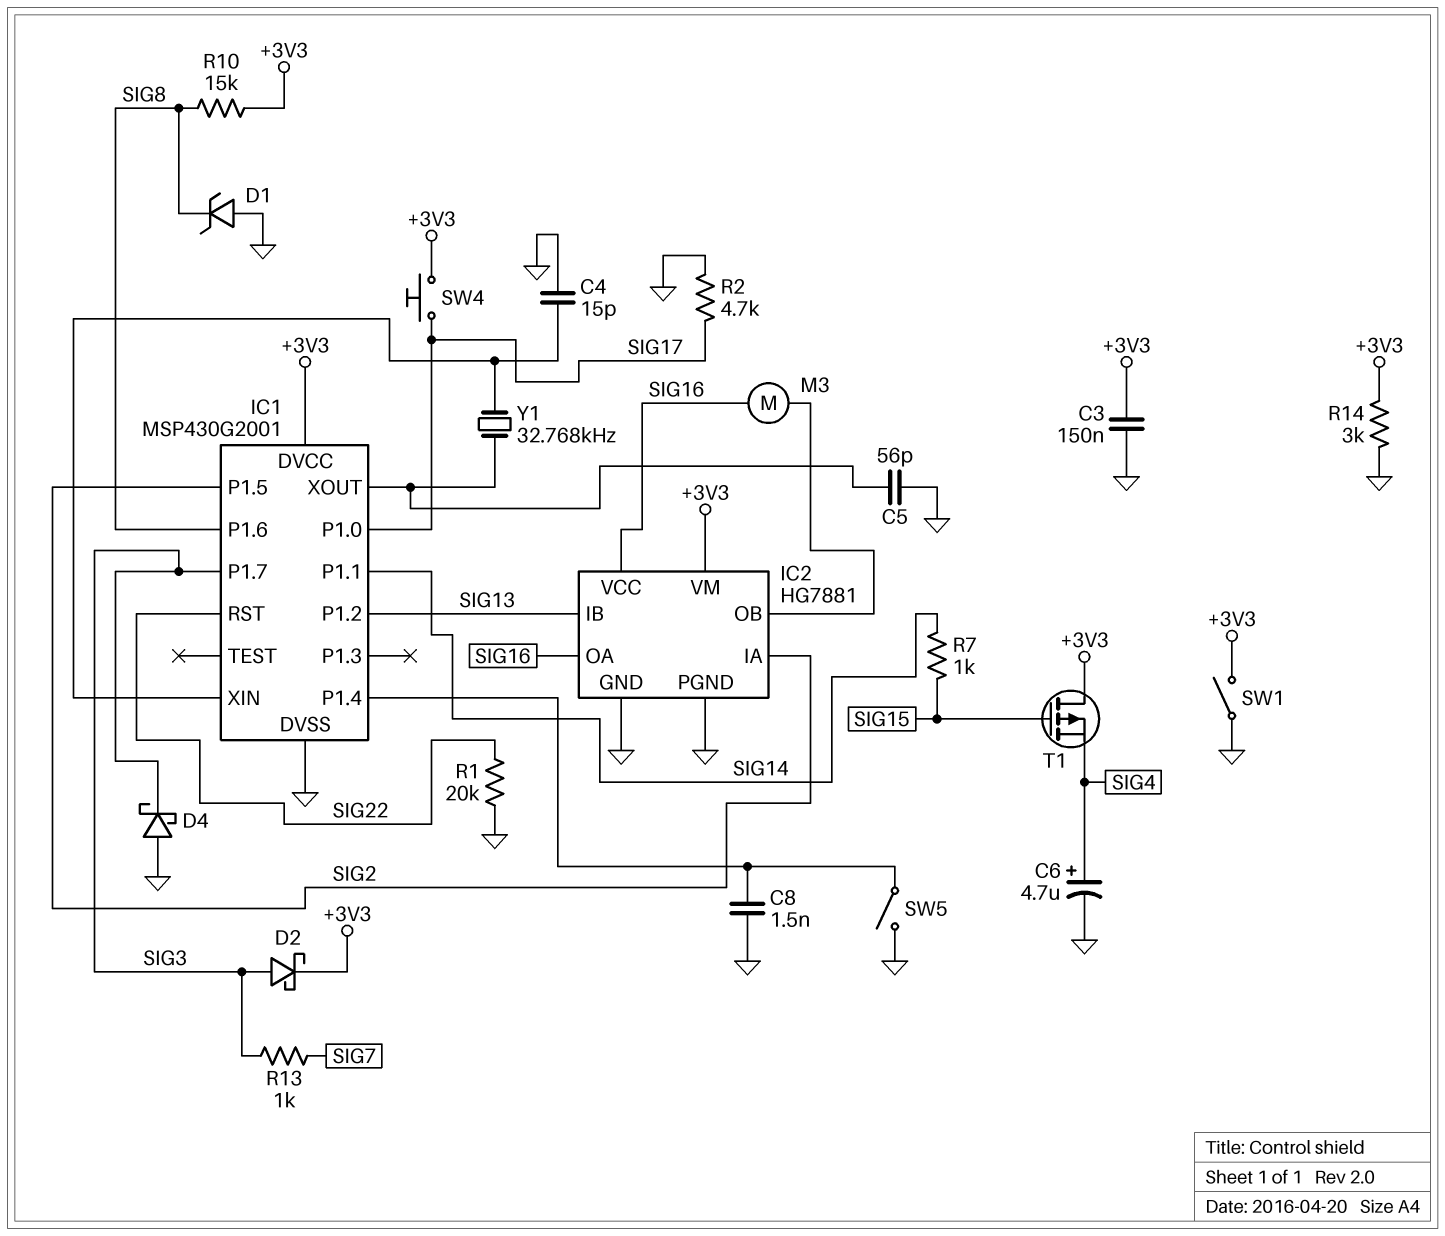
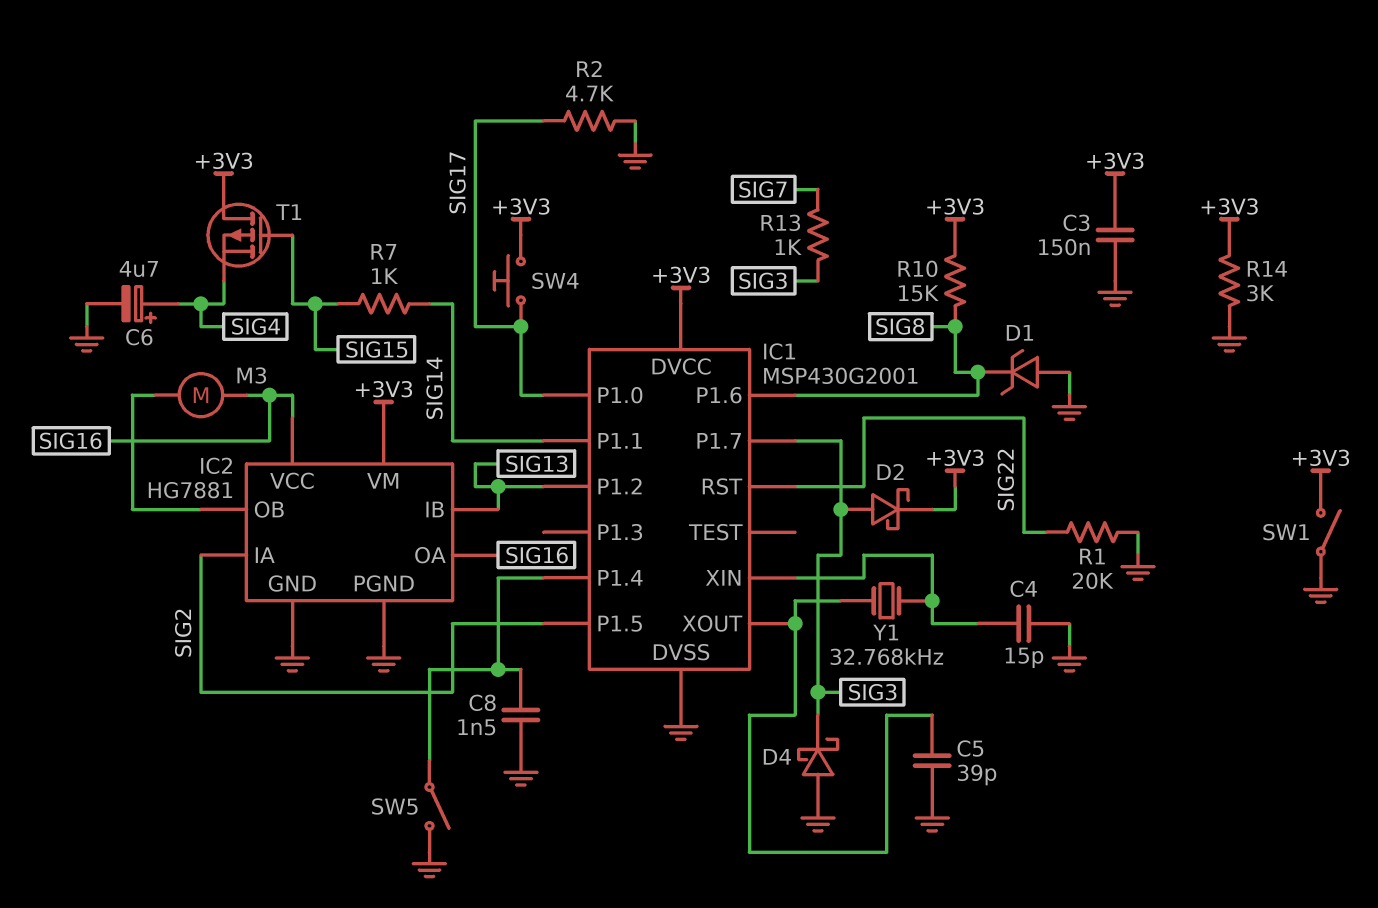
C5: 56pF (GND, IC1/XOUT) -> 39pF (GND, IC1/XOUT)

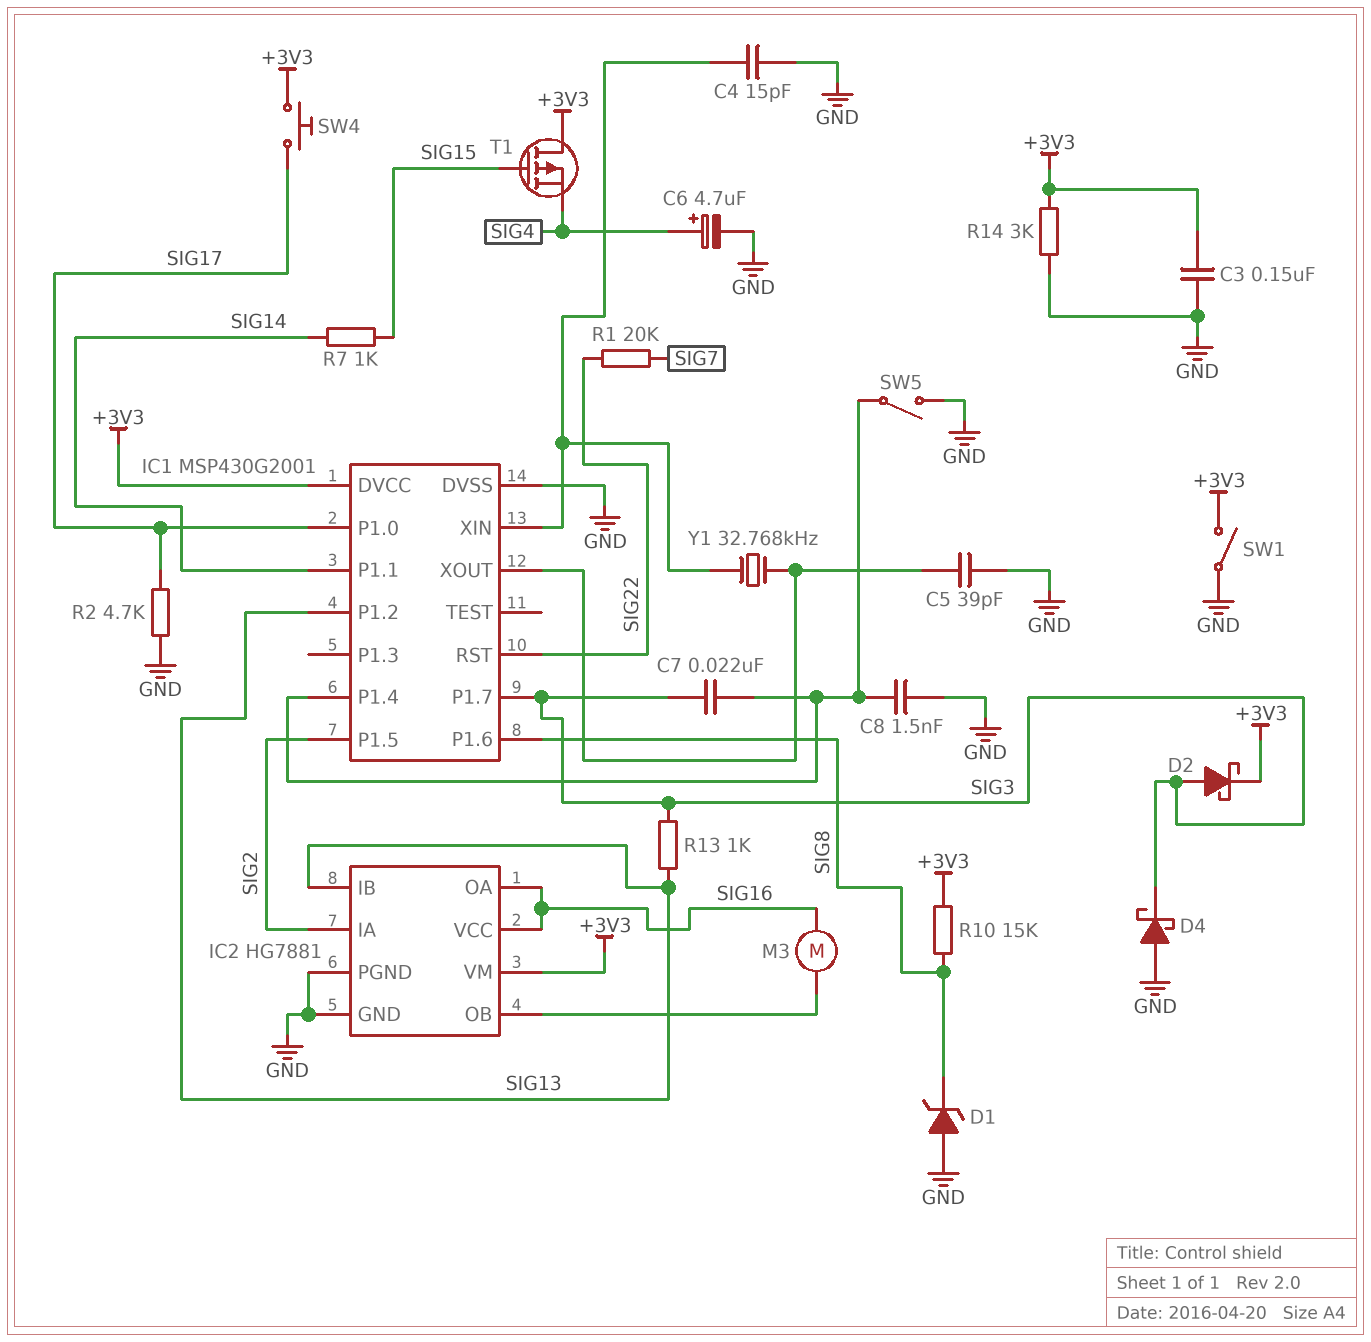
C7: none -> 22nF (IC1/P1.4, SIG3)
R1: 20k (GND, SIG22) -> 20k (SIG7, SIG22)
R13: 1k (SIG3, SIG7) -> 1k (SIG3, SIG13)

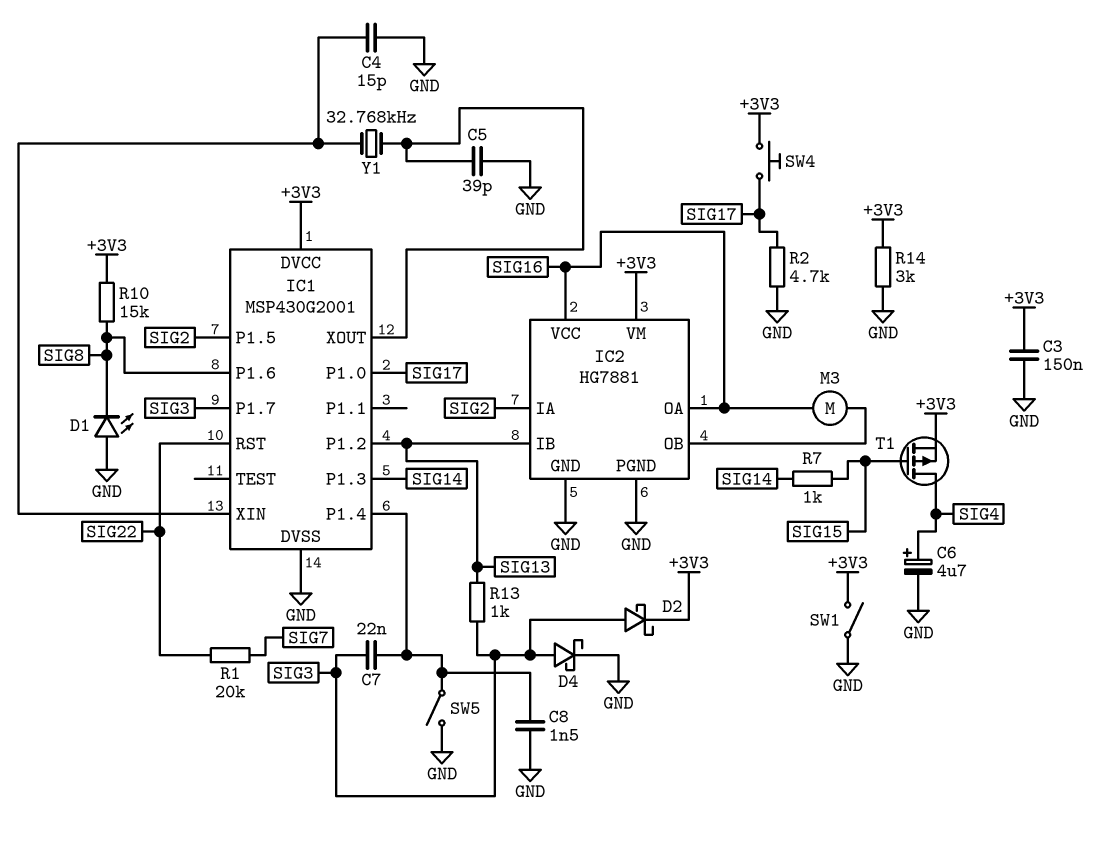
D1: zener (A GND, K SIG8) -> LED (A GND, K SIG8)
D4: schottky (A GND, K SIG3) -> schottky (A SIG3, K GND)
IC1 pin P1.1: SIG14 -> none
IC1 pin P1.3: none -> SIG14
T1: PMOS (G SIG15, D +3V3, S SIG4) -> PMOS (G SIG15, D SIG4, S +3V3)

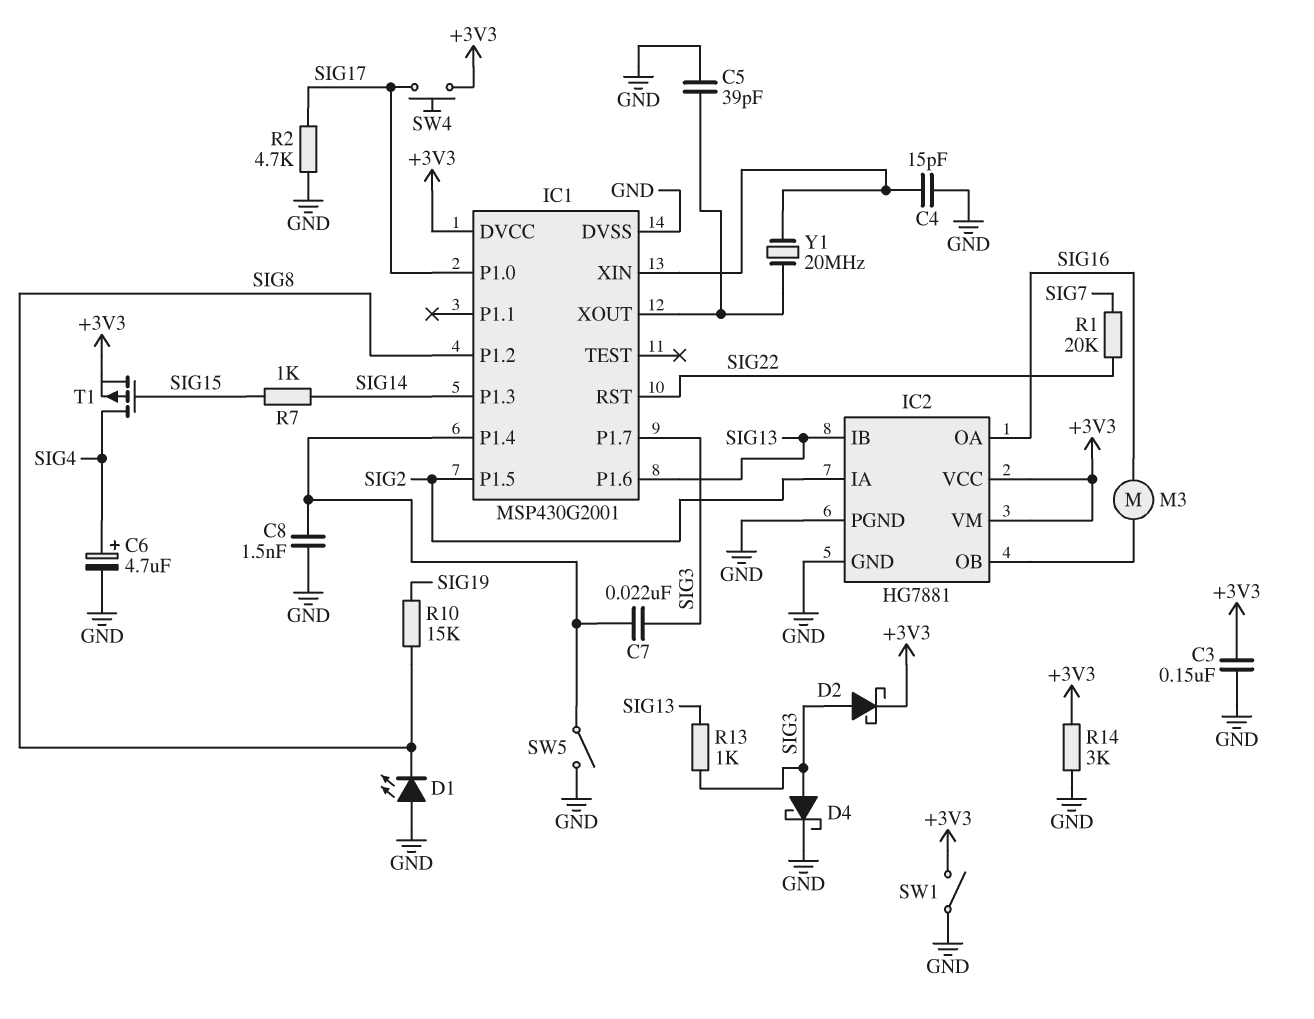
IC1 pin P1.2: SIG13 -> SIG8
IC1 pin P1.6: SIG8 -> SIG13
IC2 pin VCC: SIG16 -> +3V3
R10: 15k (+3V3, SIG8) -> 15k (SIG8, SIG19)
Y1: 32.768kHz (IC1/XIN, IC1/XOUT) -> 20MHz (IC1/XIN, IC1/XOUT)

